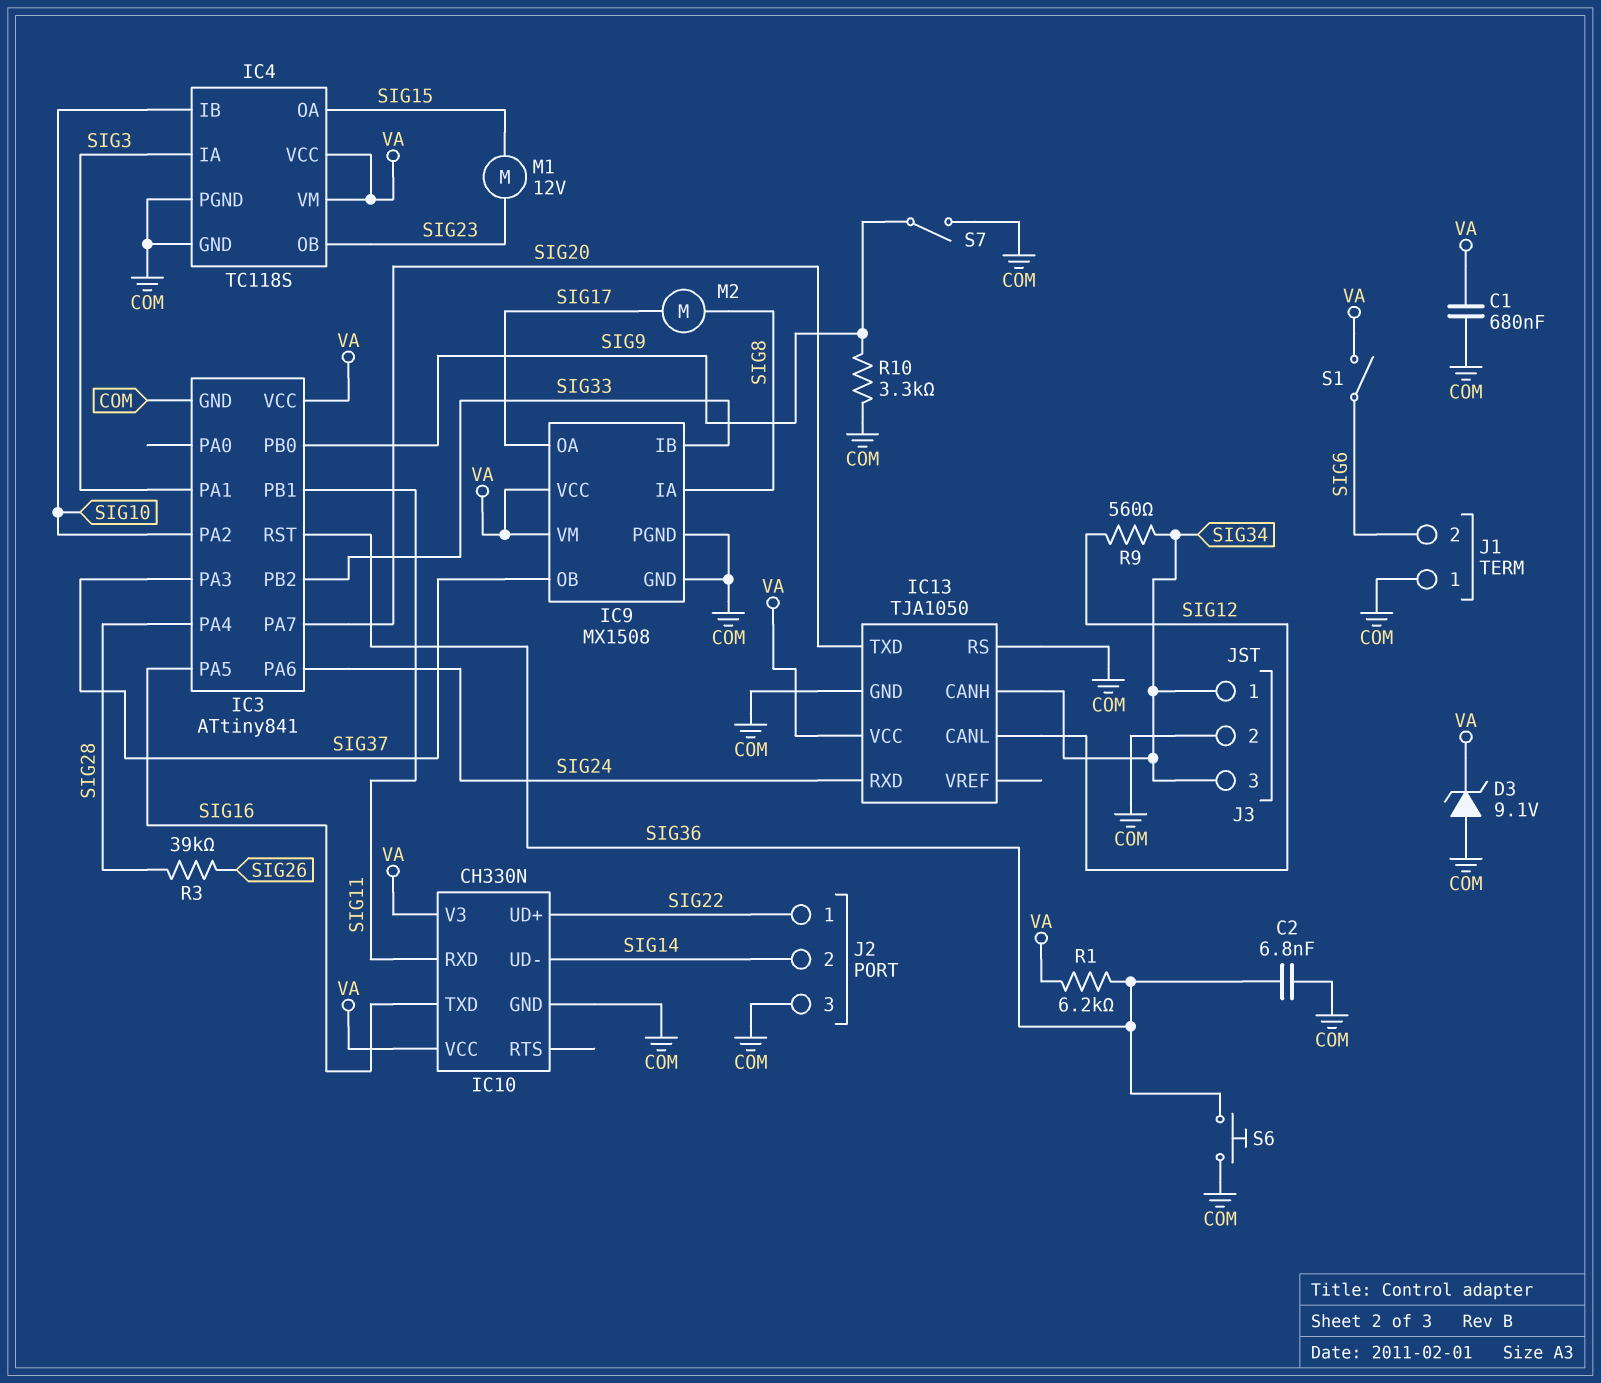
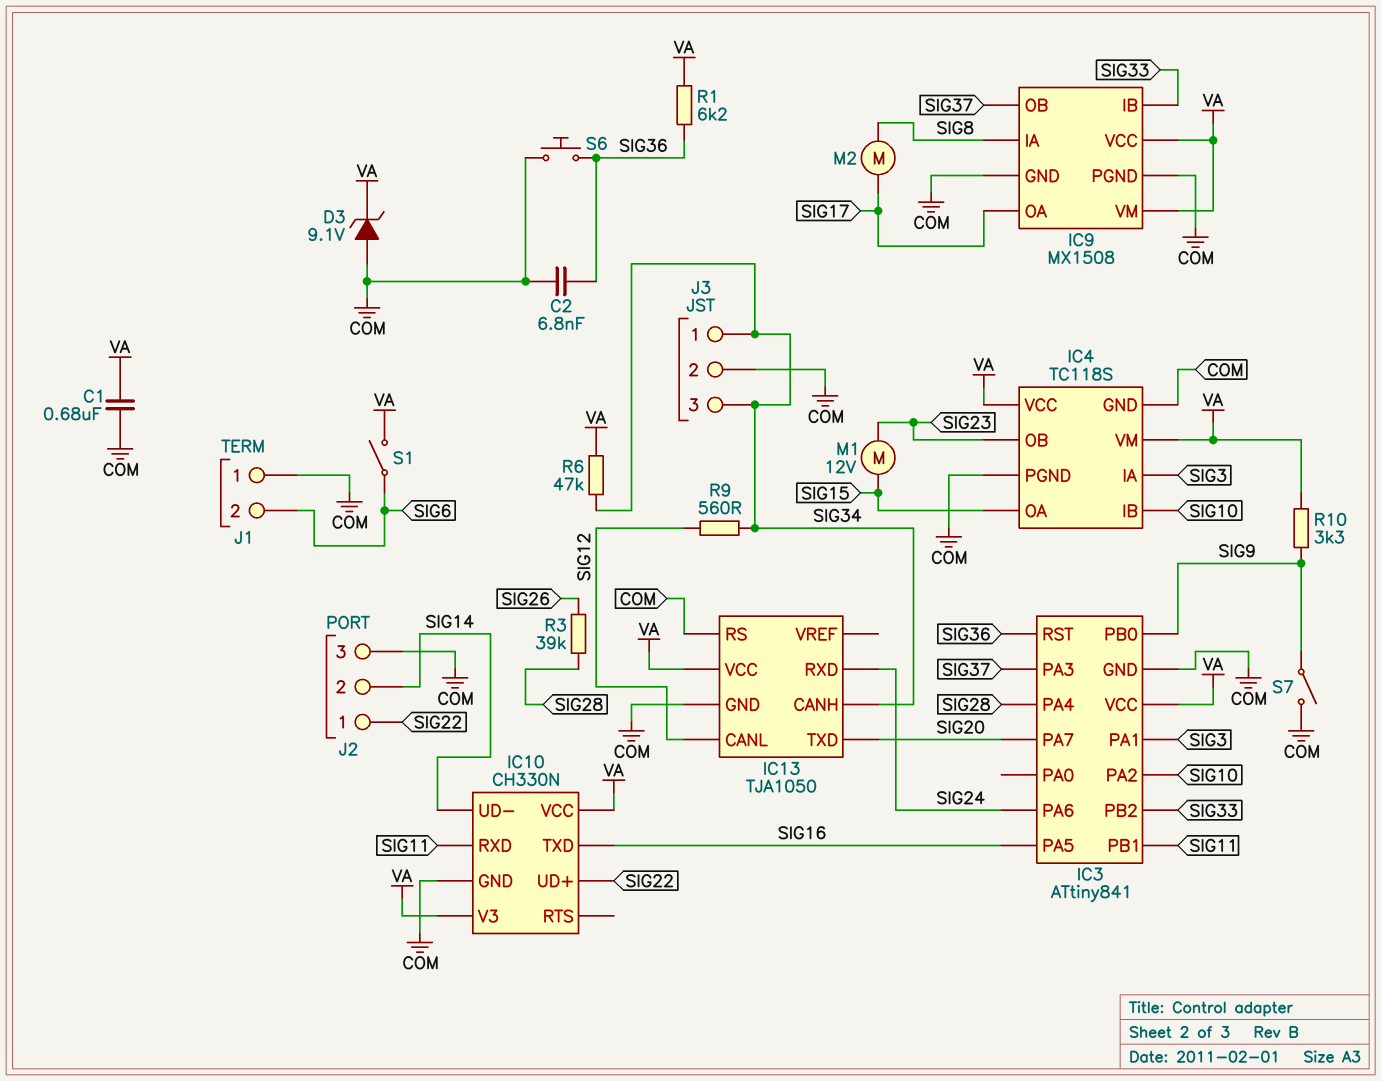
R6: none -> 47k (SIG34, VA)
R10: 3.3k (COM, SIG9) -> 3.3k (SIG9, VA)

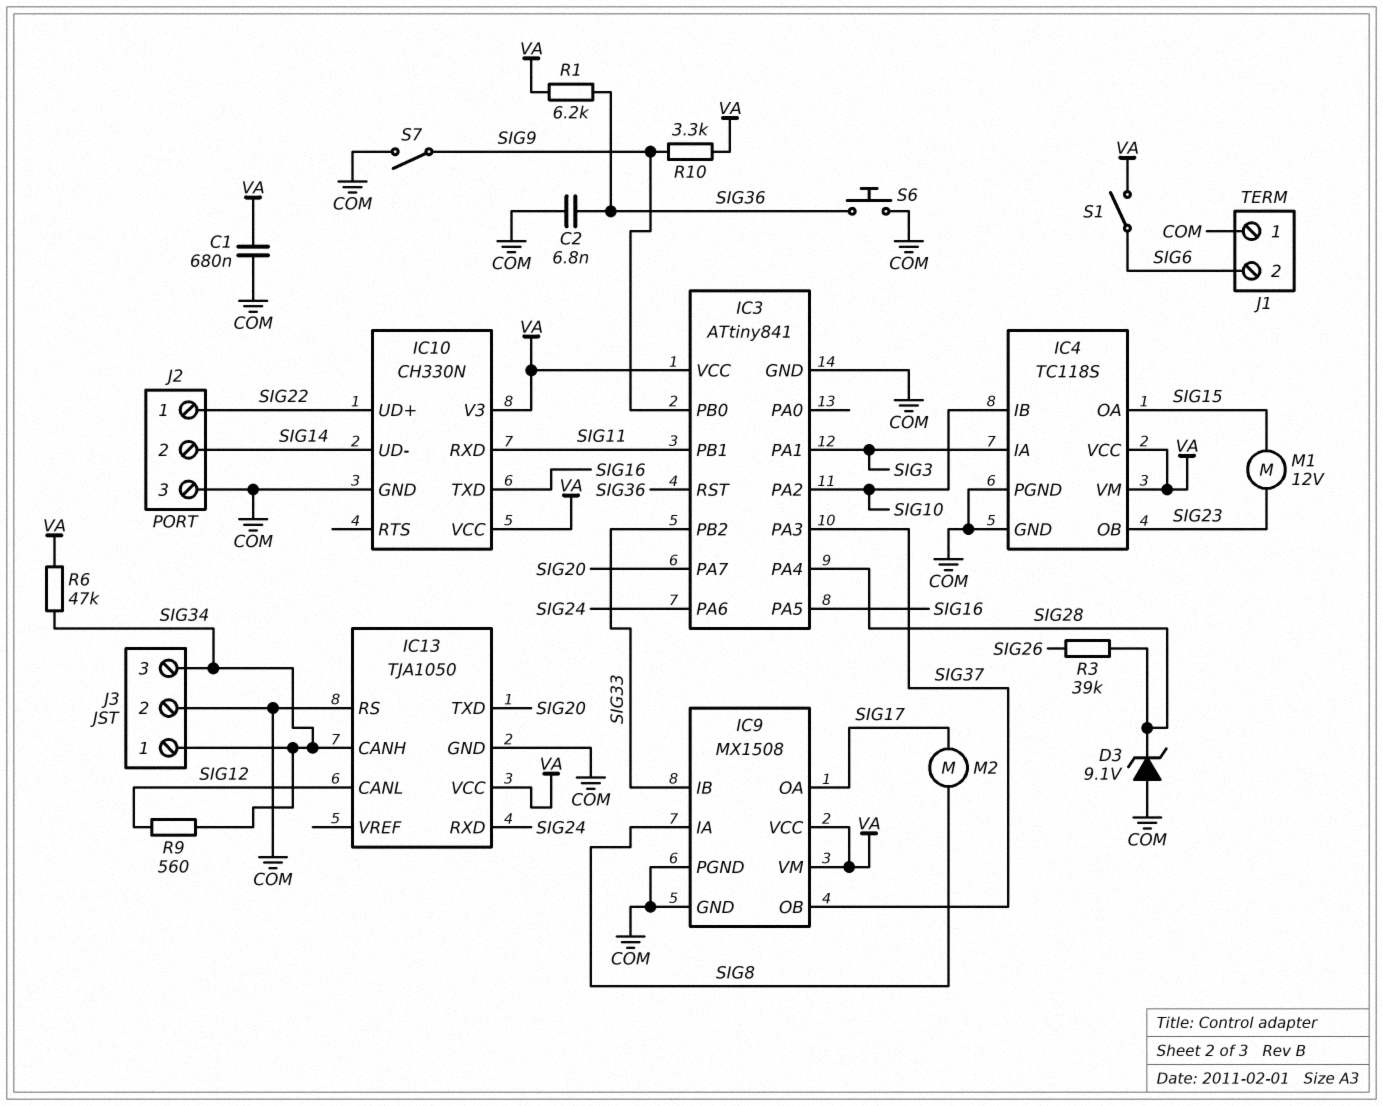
D3: zener 9.1V (A COM, K VA) -> zener 9.1V (A COM, K SIG28)

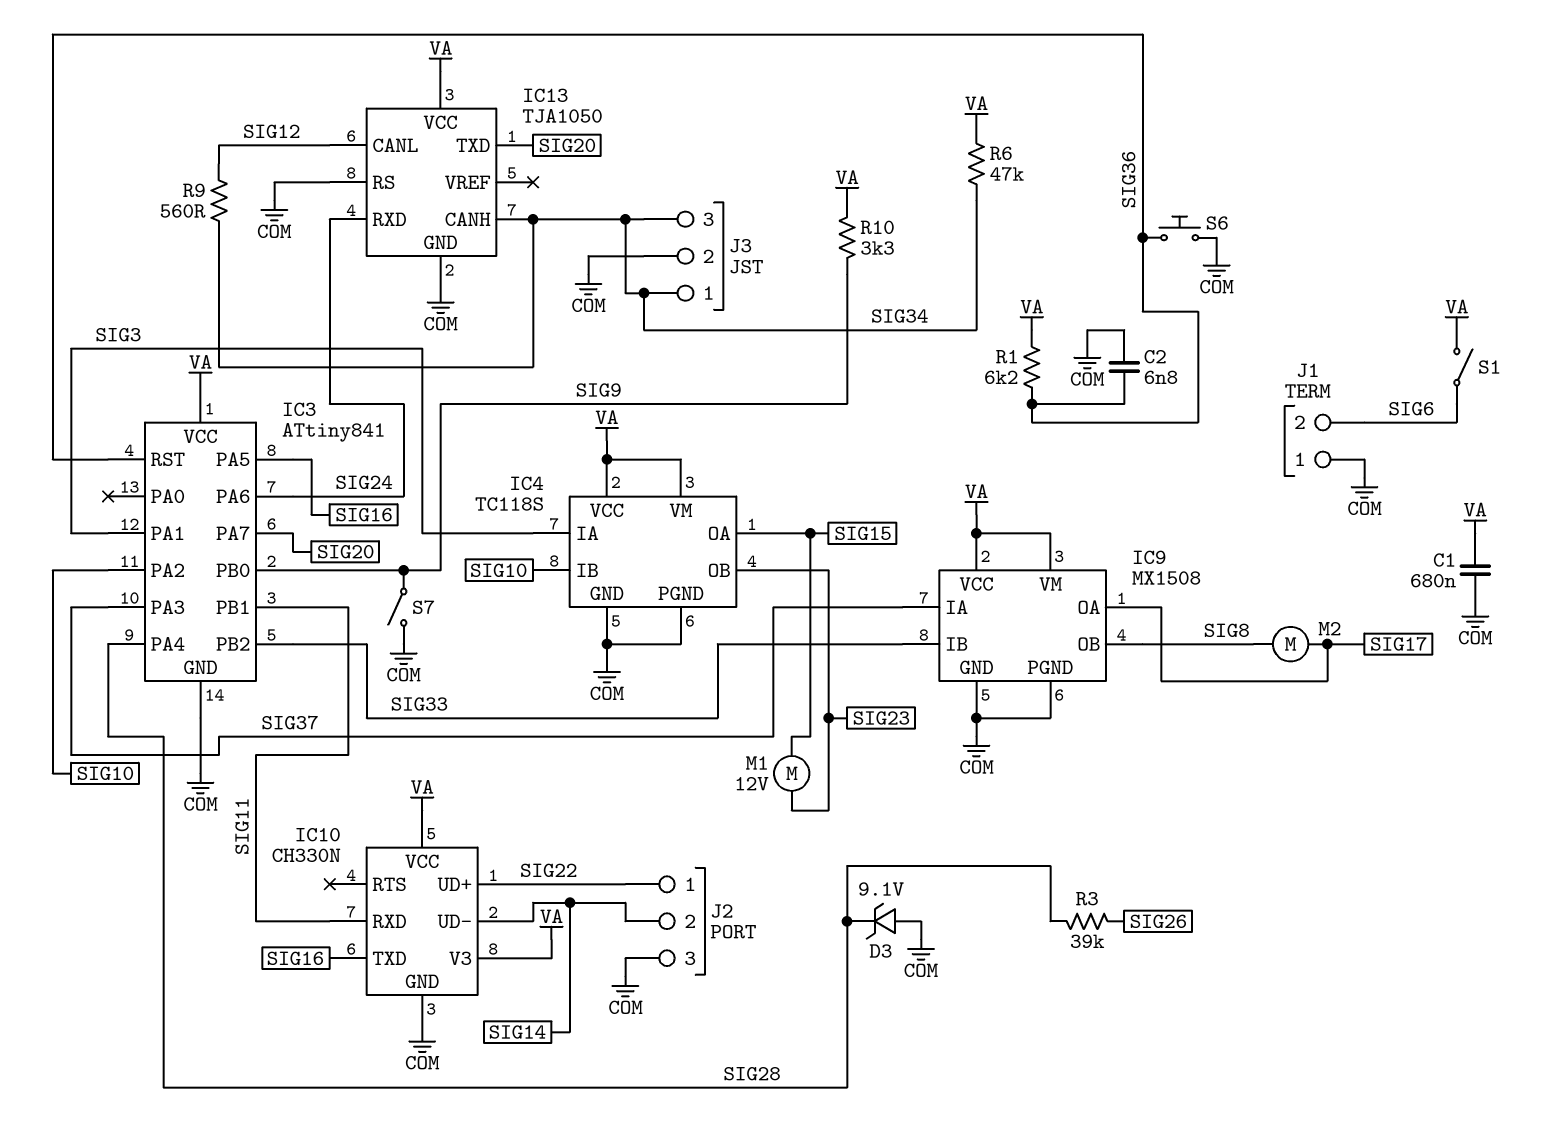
IC9 pin IA: SIG8 -> SIG37
IC9 pin OB: SIG37 -> SIG8

